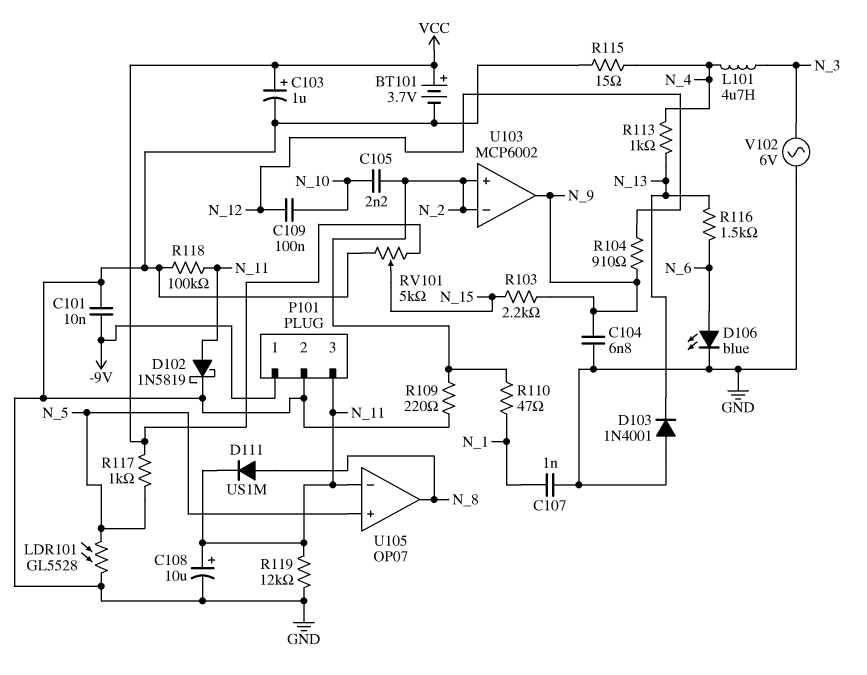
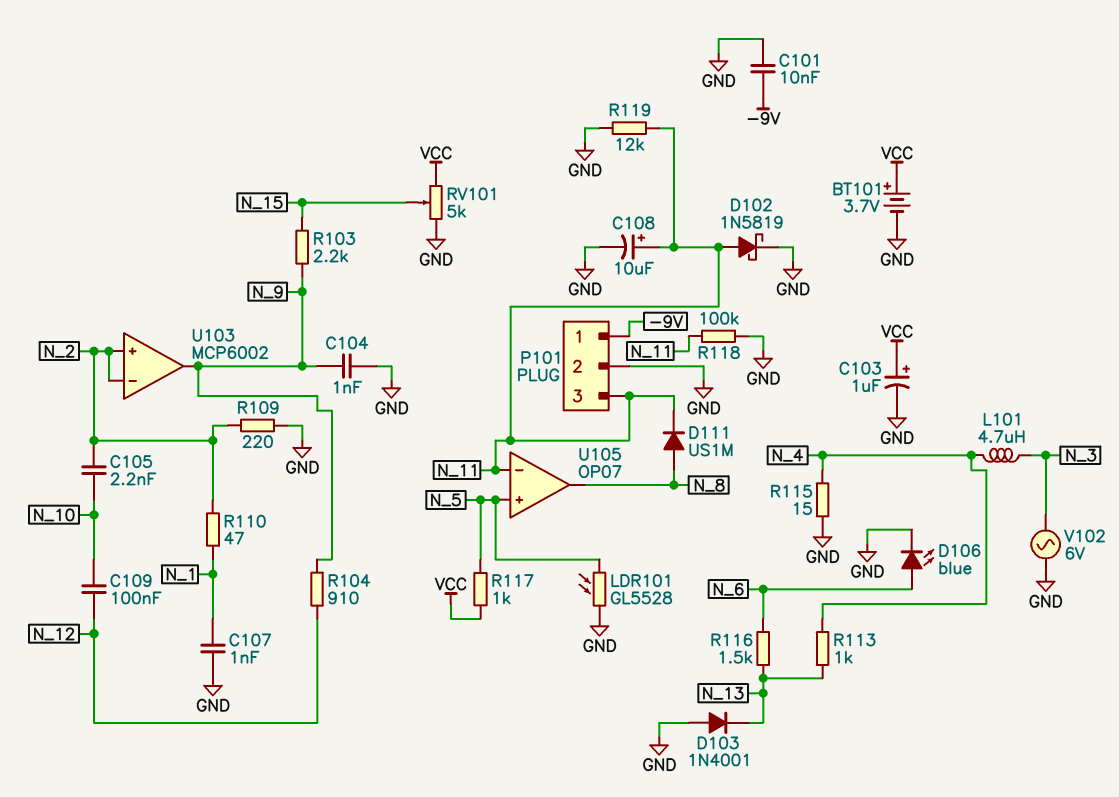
C104: 6.8nF (GND, N_9) -> 1nF (GND, N_9)

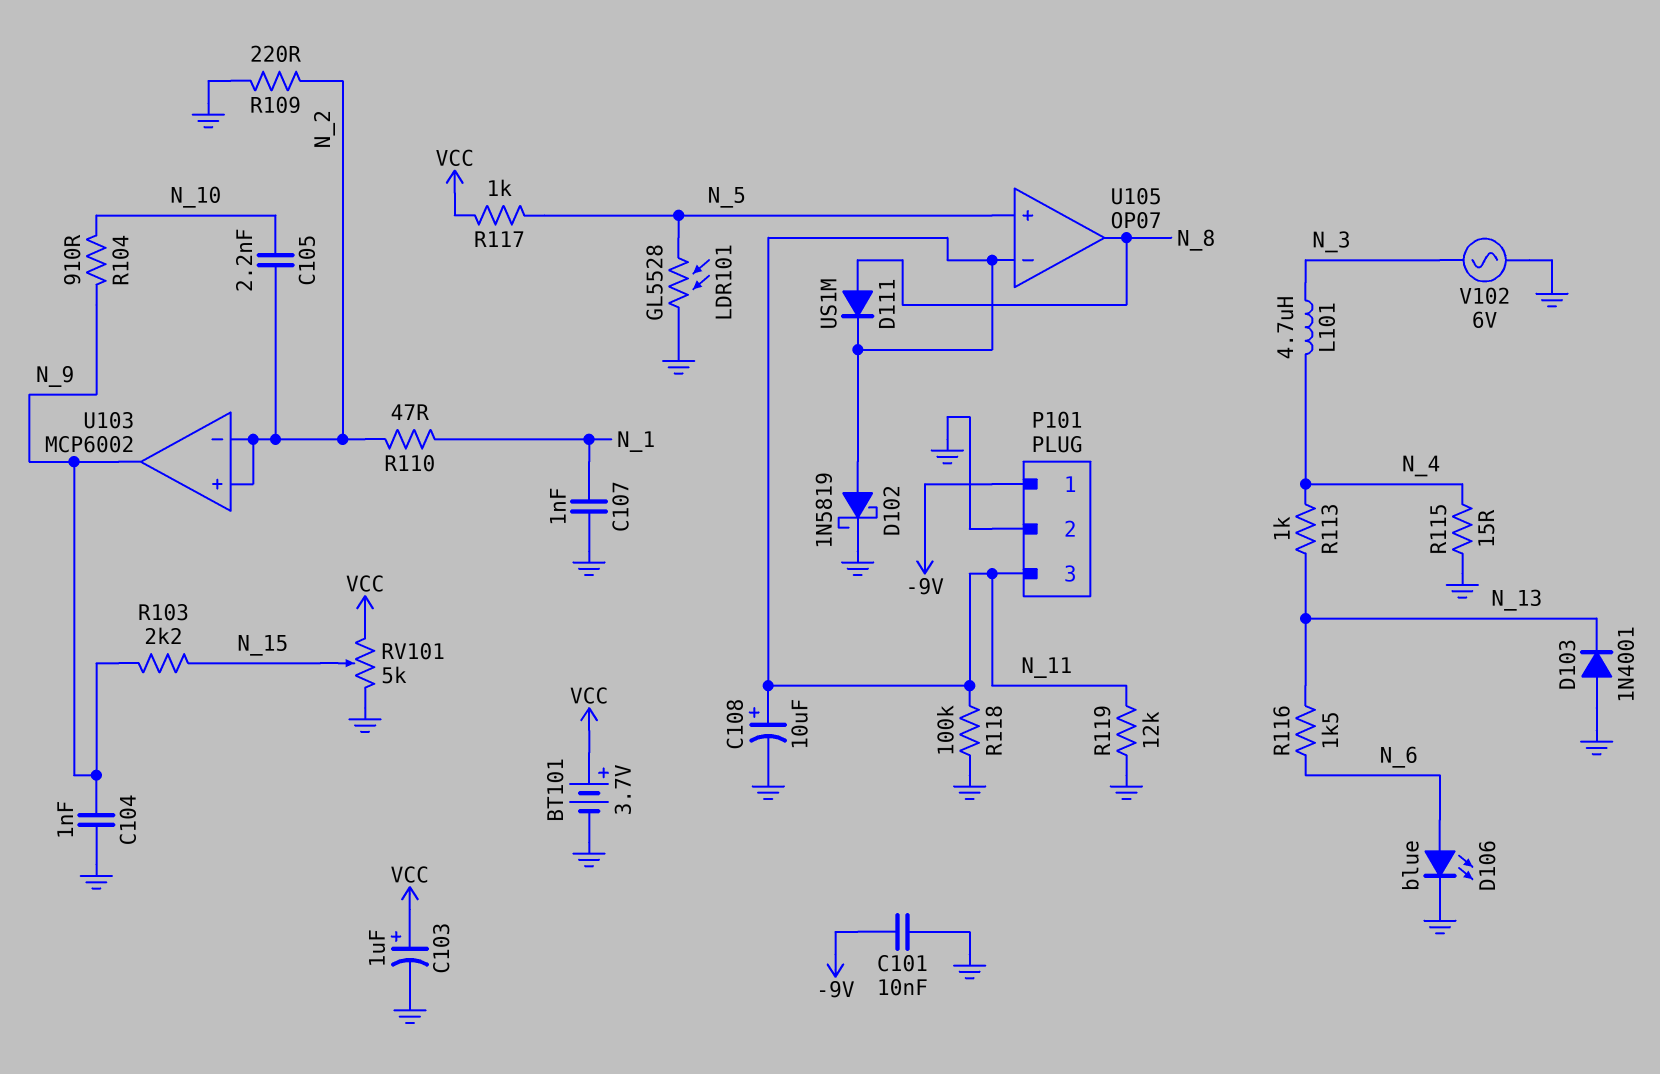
C109: 100nF (N_10, N_12) -> none
R104: 910 (N_9, N_12) -> 910 (N_9, N_10)

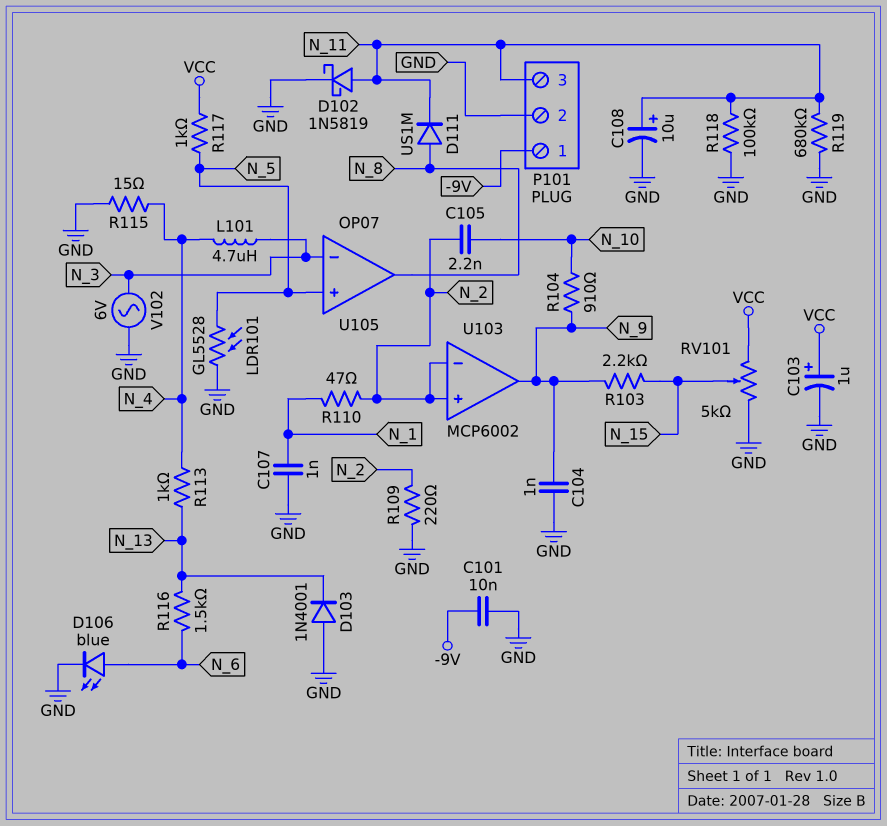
BT101: 3.7V (plus VCC, minus GND) -> none
R119: 12k (GND, N_11) -> 680k (GND, N_11)
U105 pin in-: N_11 -> N_3

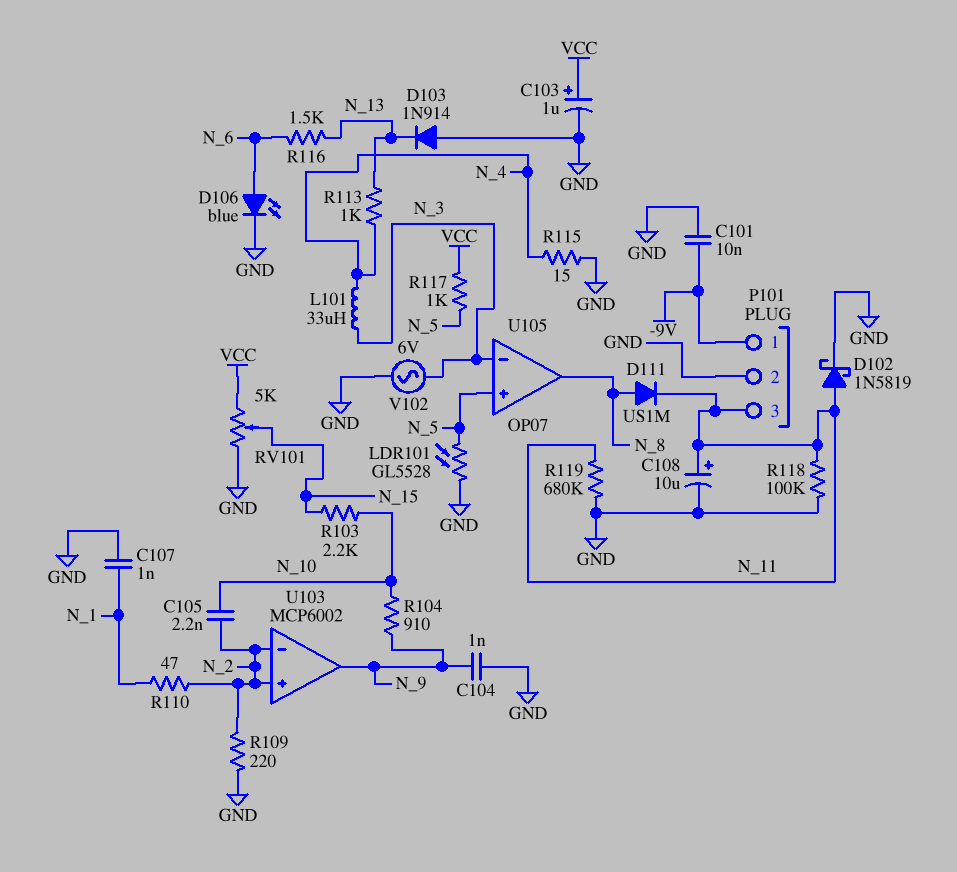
D103: diode 1N4001 (A GND, K N_13) -> diode 1N914 (A GND, K N_13)
L101: 4.7uH (N_3, N_4) -> 33uH (N_3, N_4)
R103: 2.2k (N_9, N_15) -> 2.2k (N_10, N_15)

